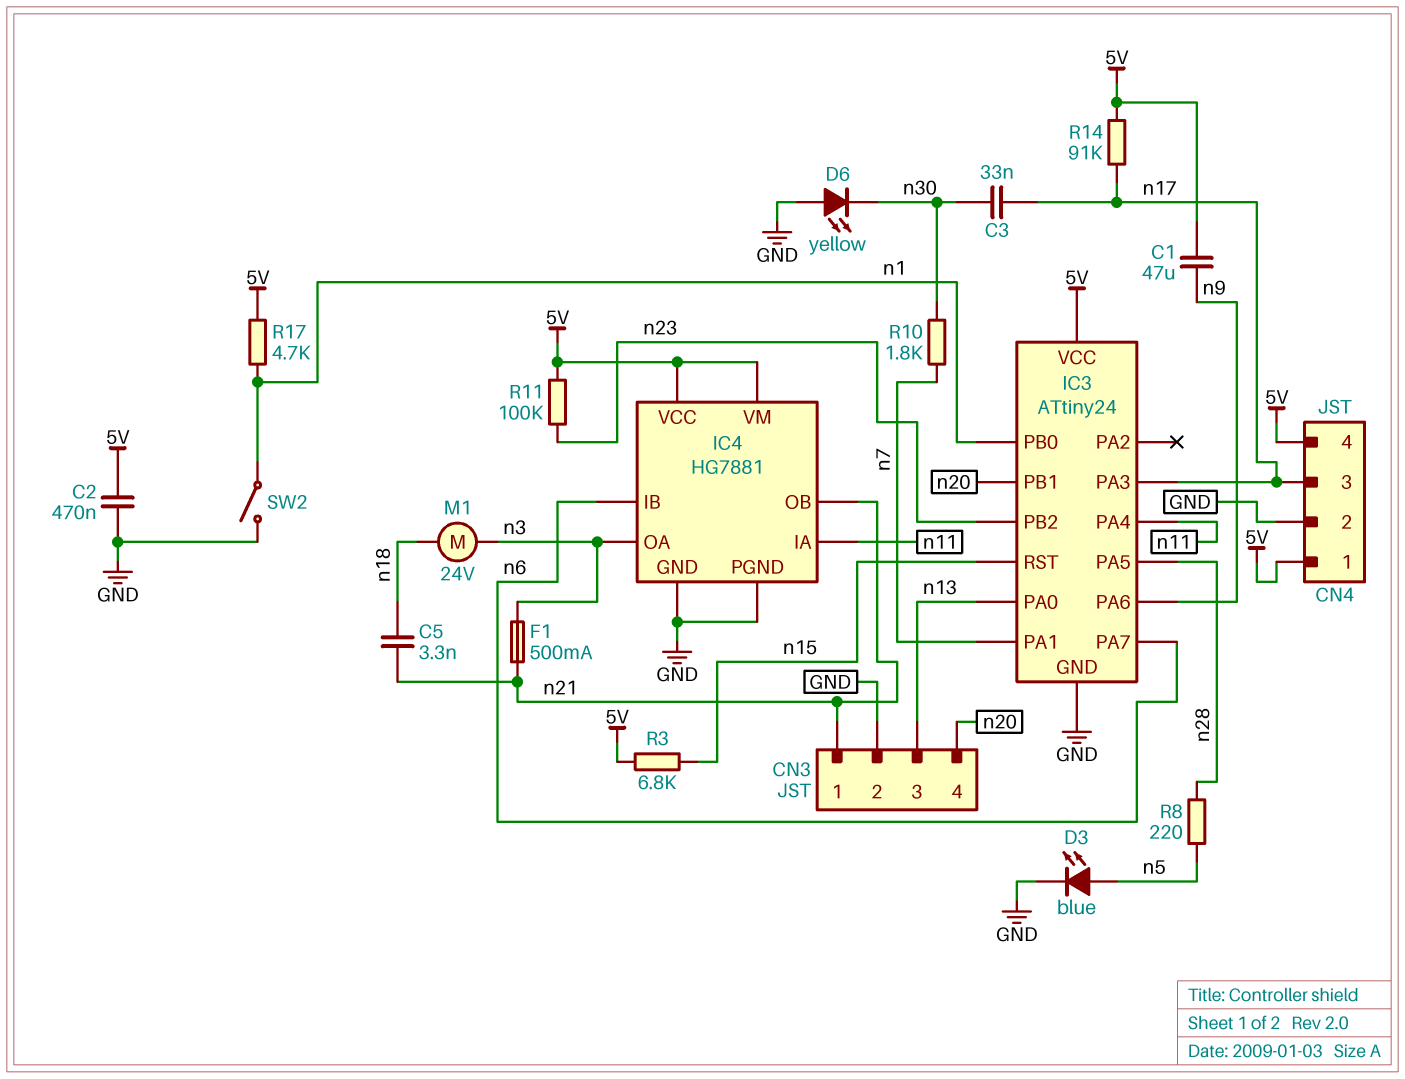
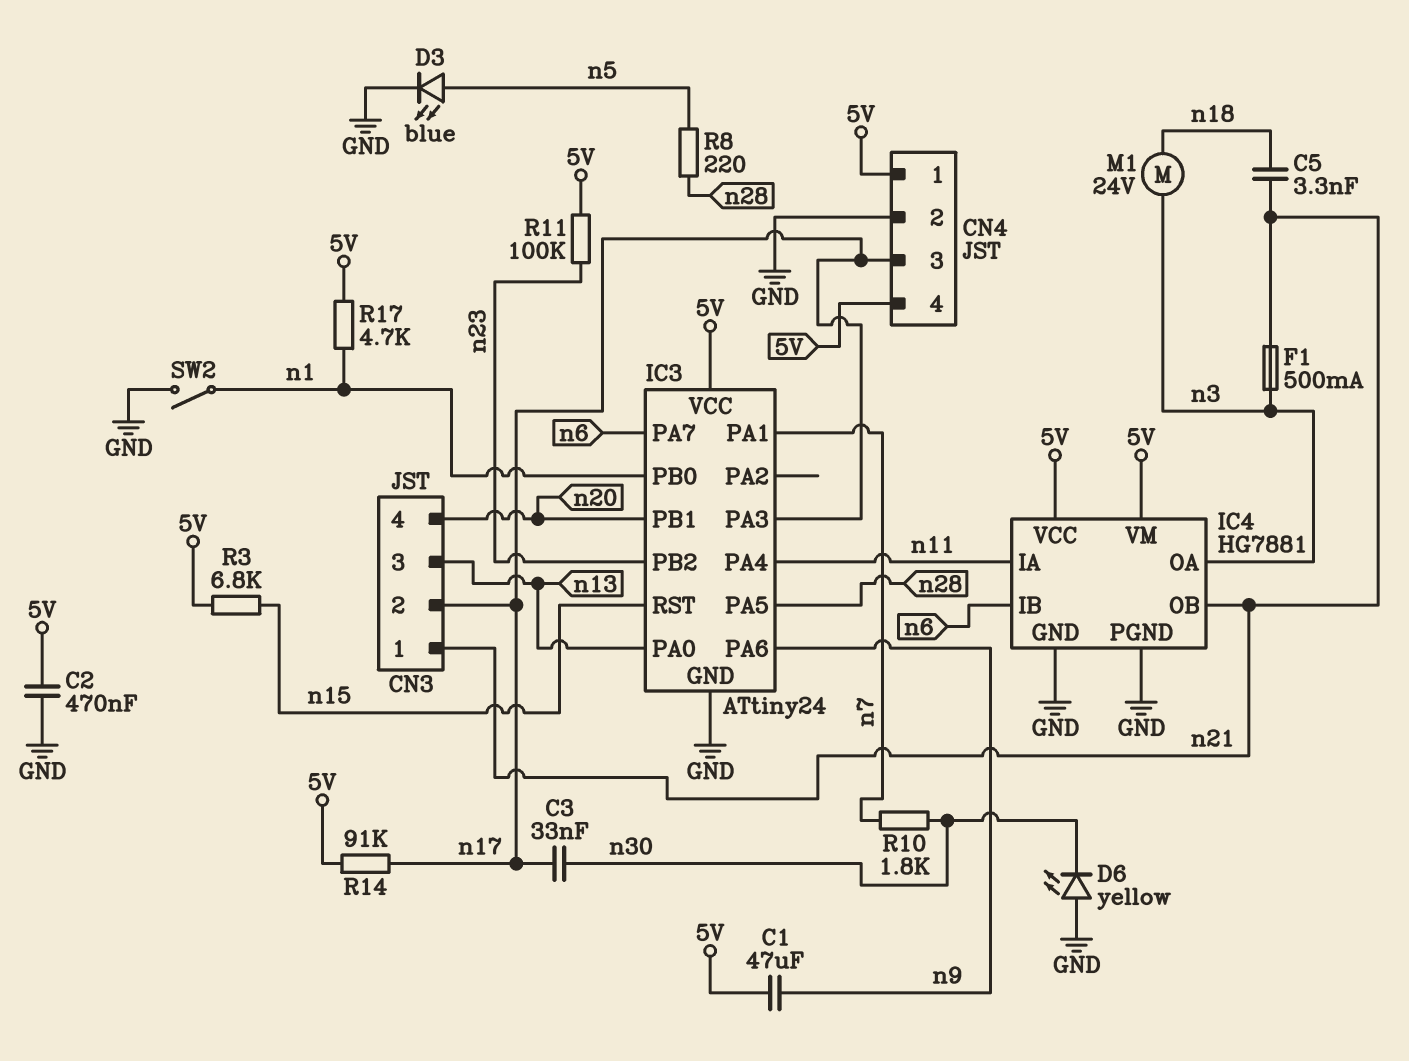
CN3 pin 2: GND -> n17

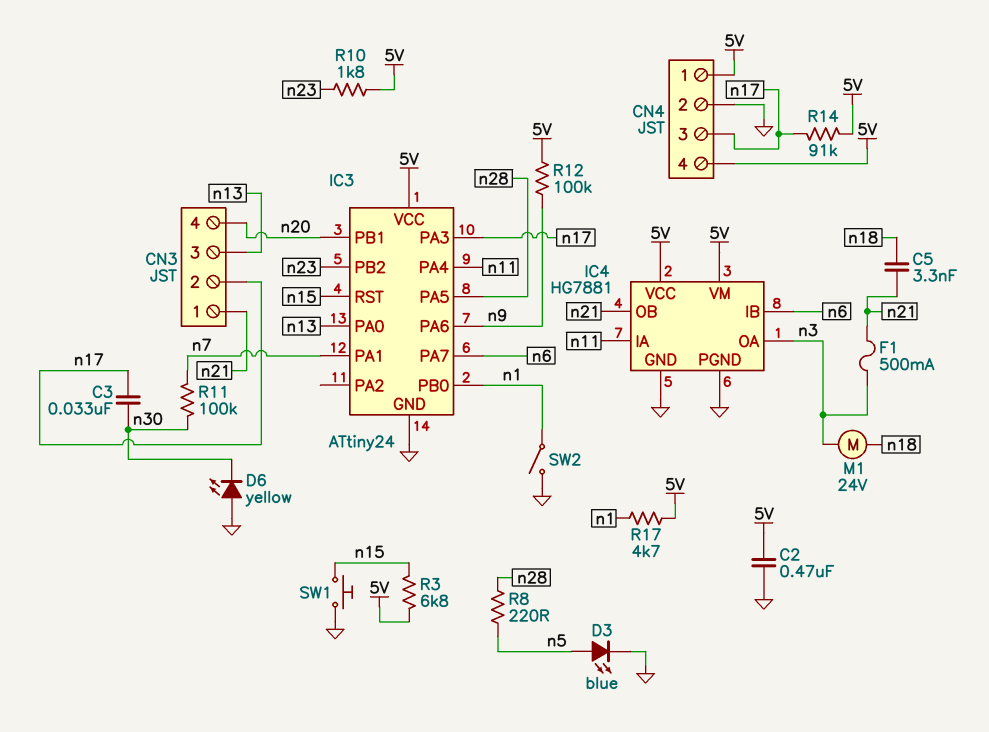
C1: 47uF (5V, n9) -> none
R10: 1.8k (n7, n30) -> 1.8k (5V, n23)
R11: 100k (5V, n23) -> 100k (n7, n30)
R12: none -> 100k (5V, n9)
SW1: none -> button (GND, n15)

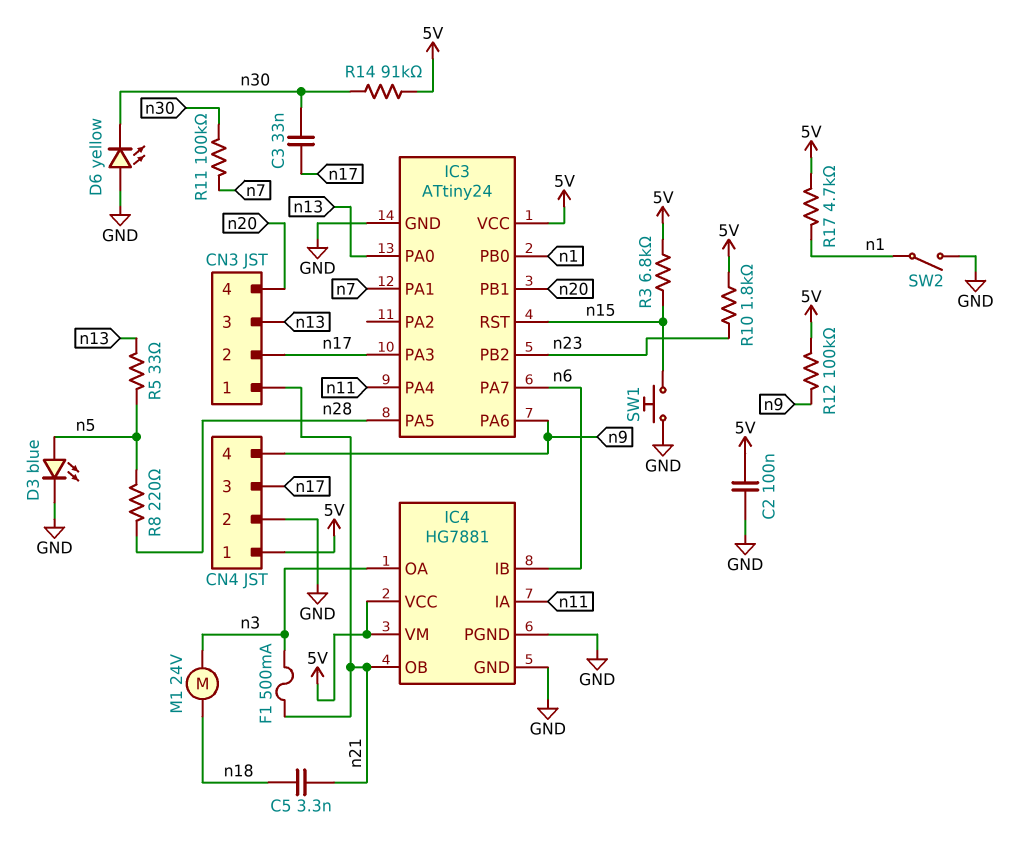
C2: 470nF (5V, GND) -> 100nF (5V, GND)
CN4 pin 4: 5V -> n9
R5: none -> 33 (n5, n13)
R14: 91k (5V, n17) -> 91k (5V, n30)

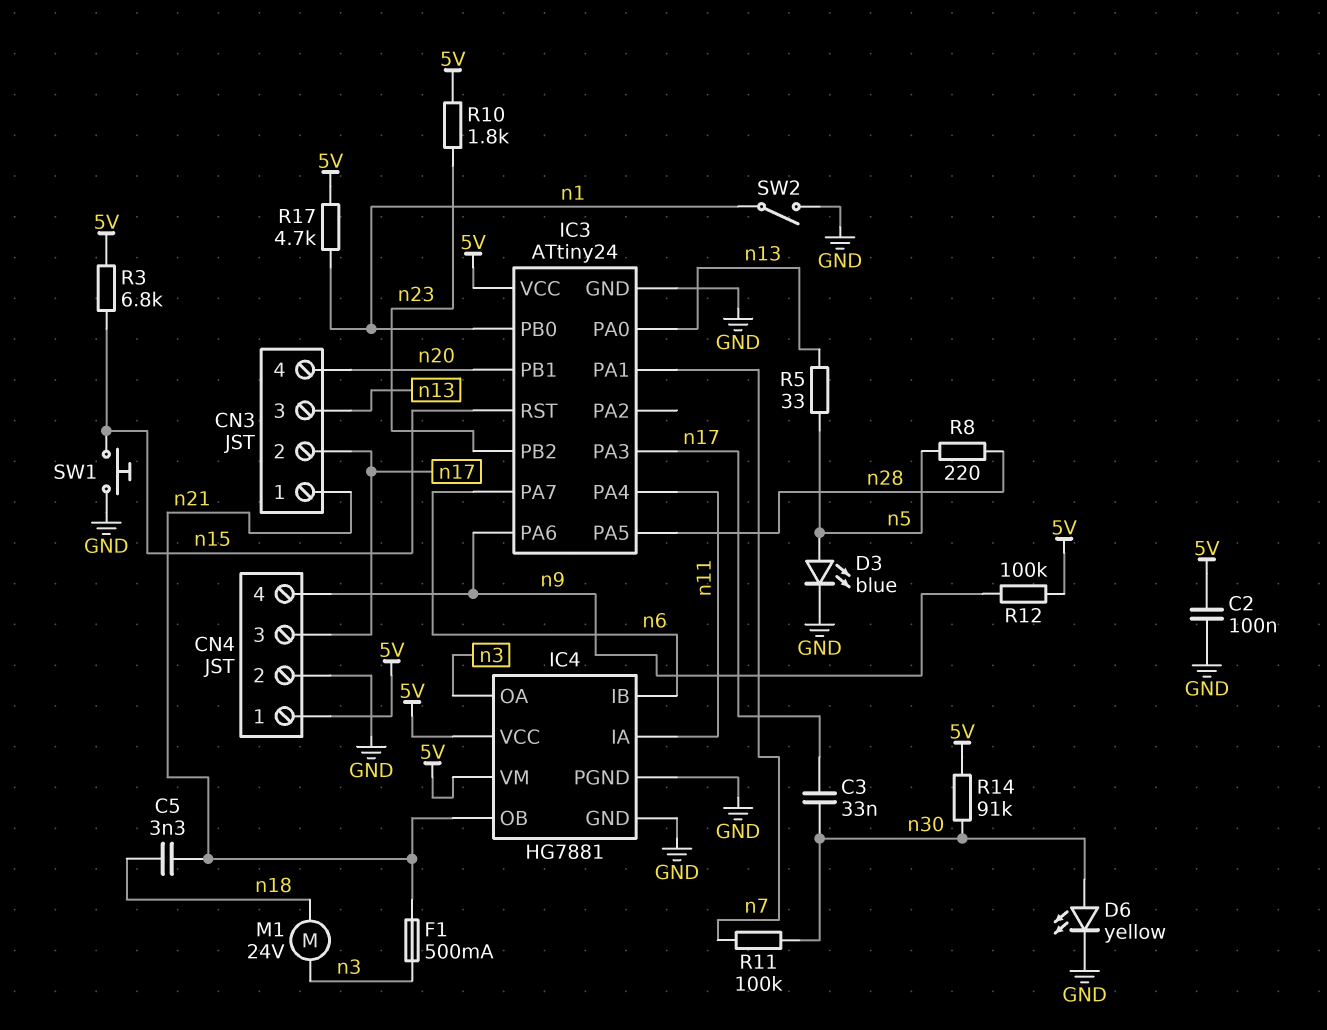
D6: LED yellow (A GND, K n30) -> LED yellow (A n30, K GND)

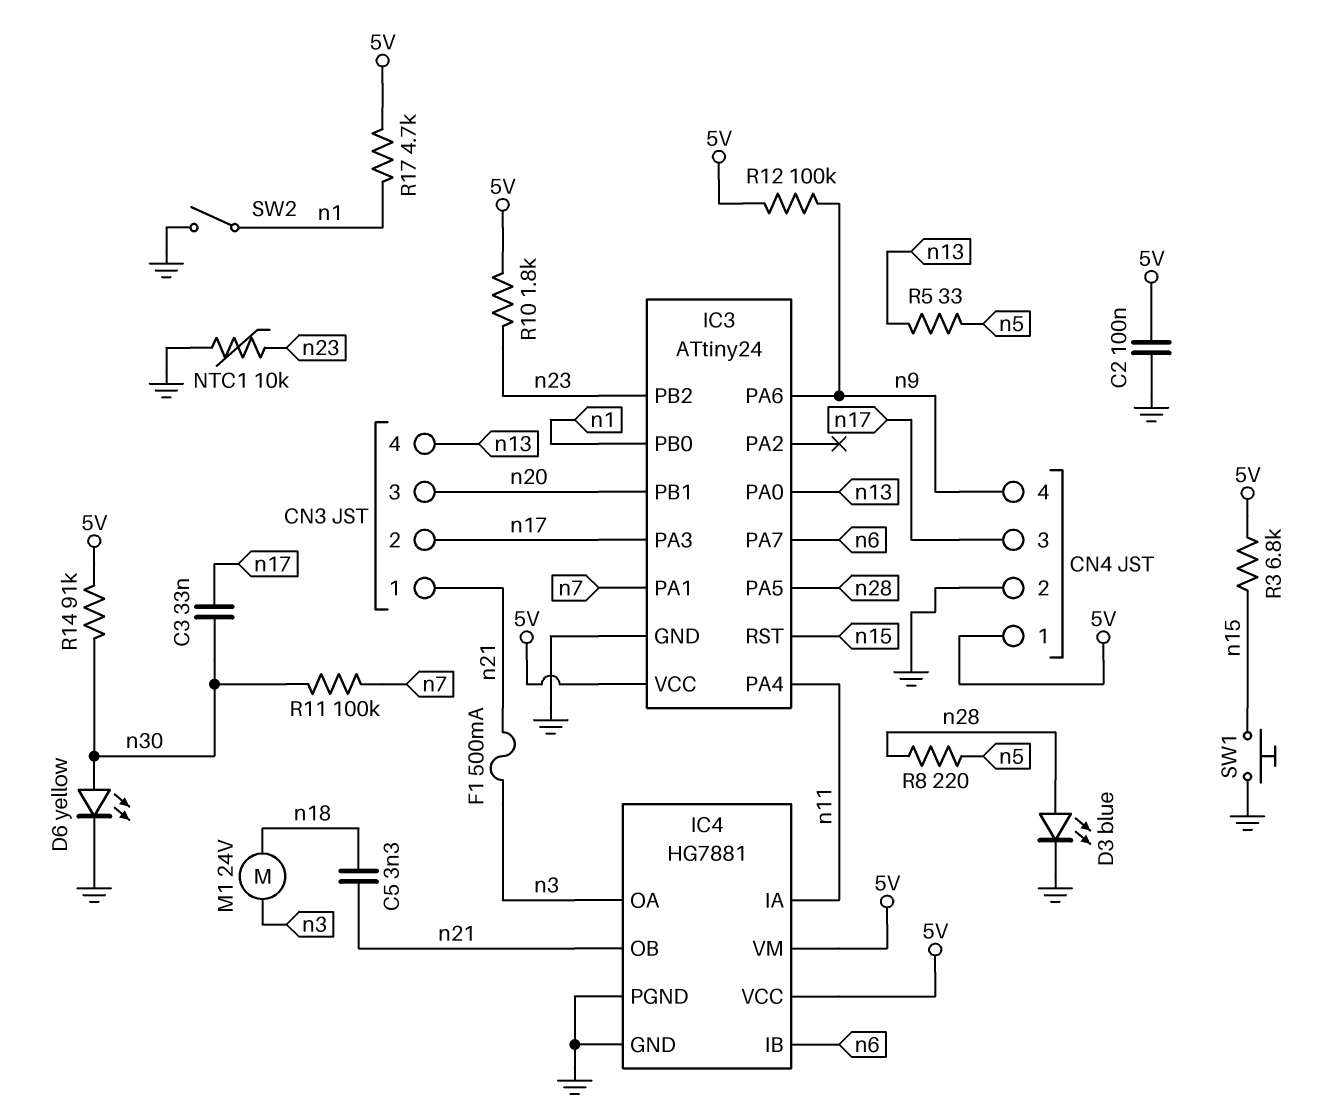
CN3 pin 3: n13 -> n20
CN3 pin 4: n20 -> n13
D3: LED blue (A n5, K GND) -> LED blue (A n28, K GND)
NTC1: none -> 10k (GND, n23)

